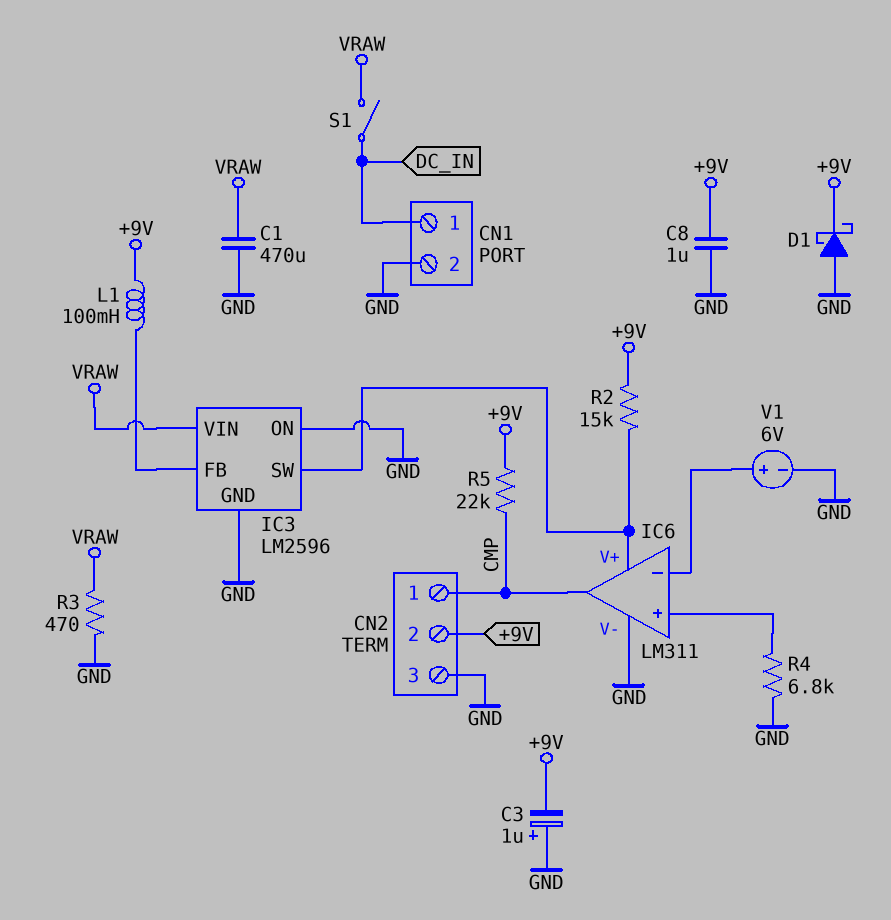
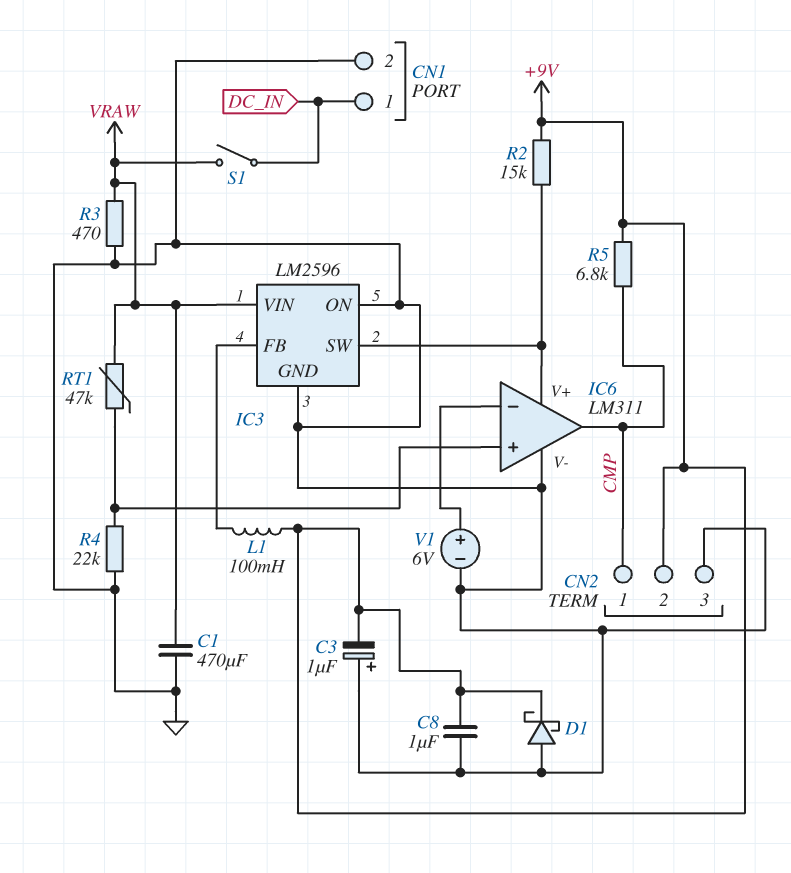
R4: 6.8k (GND, IC6/in+) -> 22k (GND, IC6/in+)
R5: 22k (+9V, CMP) -> 6.8k (+9V, CMP)
RT1: none -> 47k (IC6/in+, VRAW)

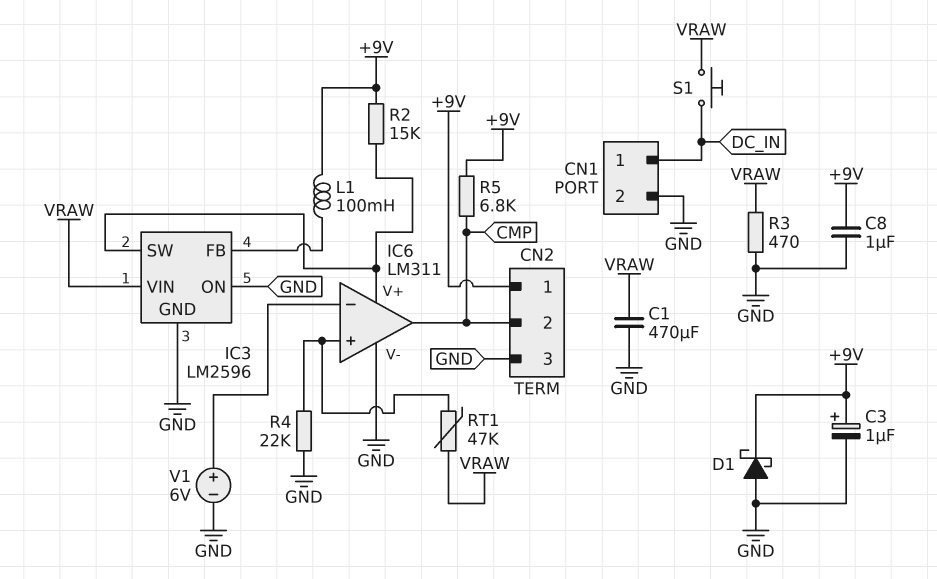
C3: 1uF (plus GND, minus +9V) -> 1uF (plus +9V, minus GND)
CN2 pin 1: CMP -> +9V
CN2 pin 2: +9V -> CMP
S1: switch (DC_IN, VRAW) -> button (DC_IN, VRAW)

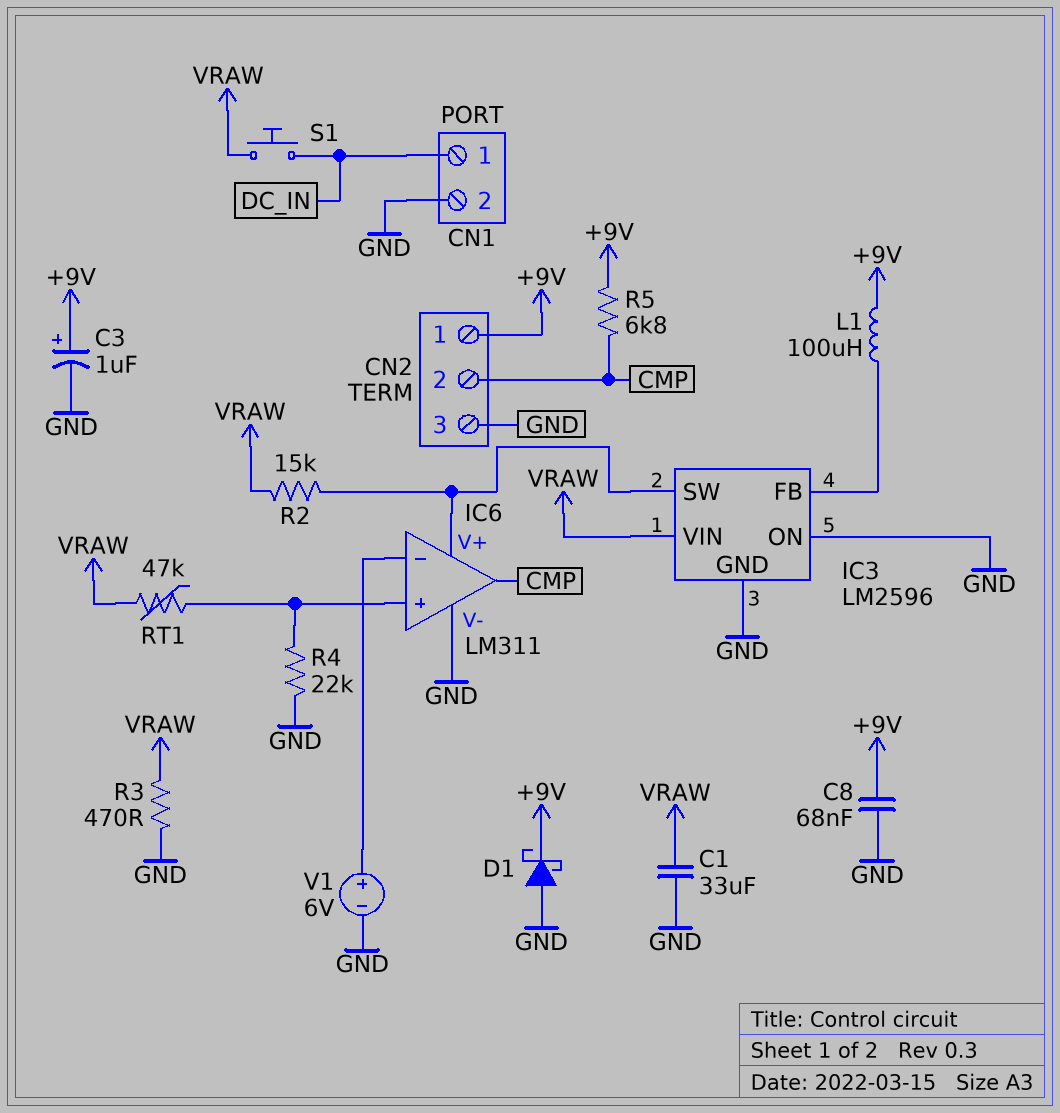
C1: 470uF (GND, VRAW) -> 33uF (GND, VRAW)
C8: 1uF (+9V, GND) -> 68nF (+9V, GND)
L1: 100mH (+9V, IC3/FB) -> 100uH (+9V, IC3/FB)
R2: 15k (+9V, IC3/SW) -> 15k (IC3/SW, VRAW)

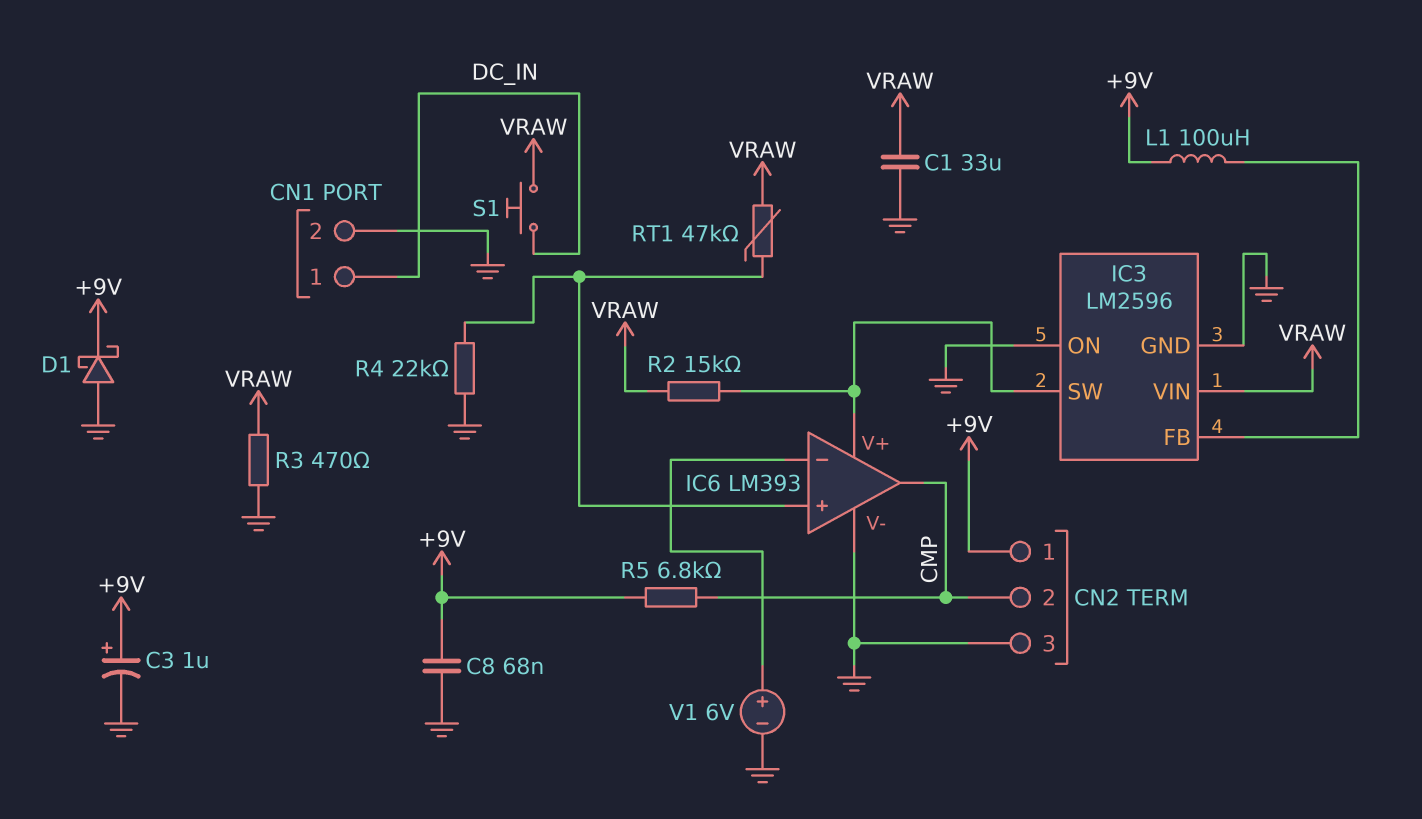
IC6: LM311 -> LM393

